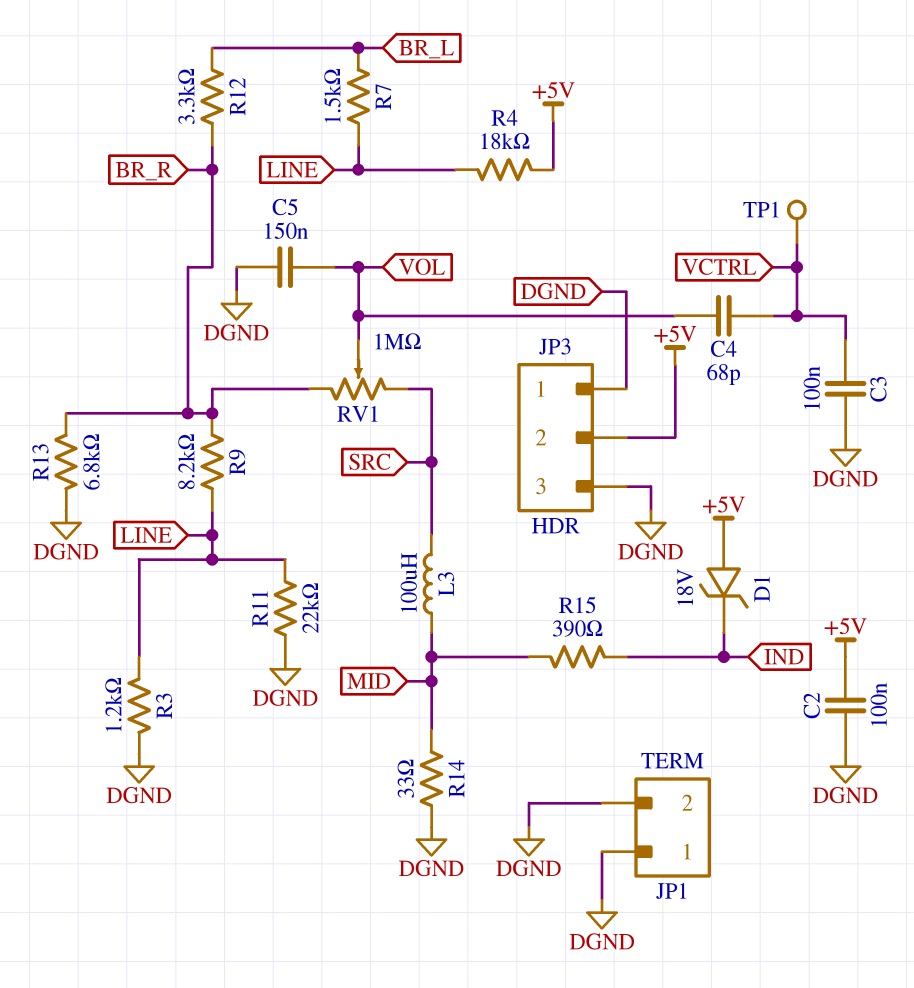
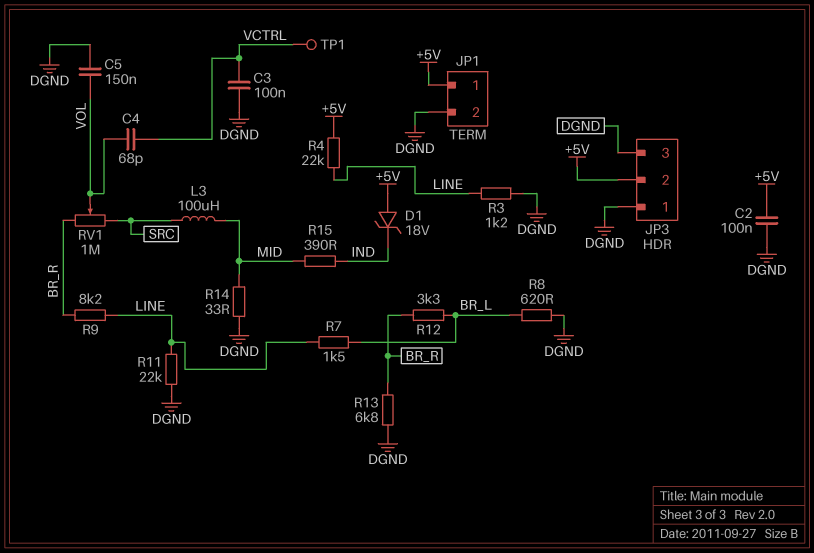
JP1 pin 1: DGND -> +5V
R4: 18k (+5V, LINE) -> 22k (+5V, LINE)
R8: none -> 620 (BR_L, DGND)

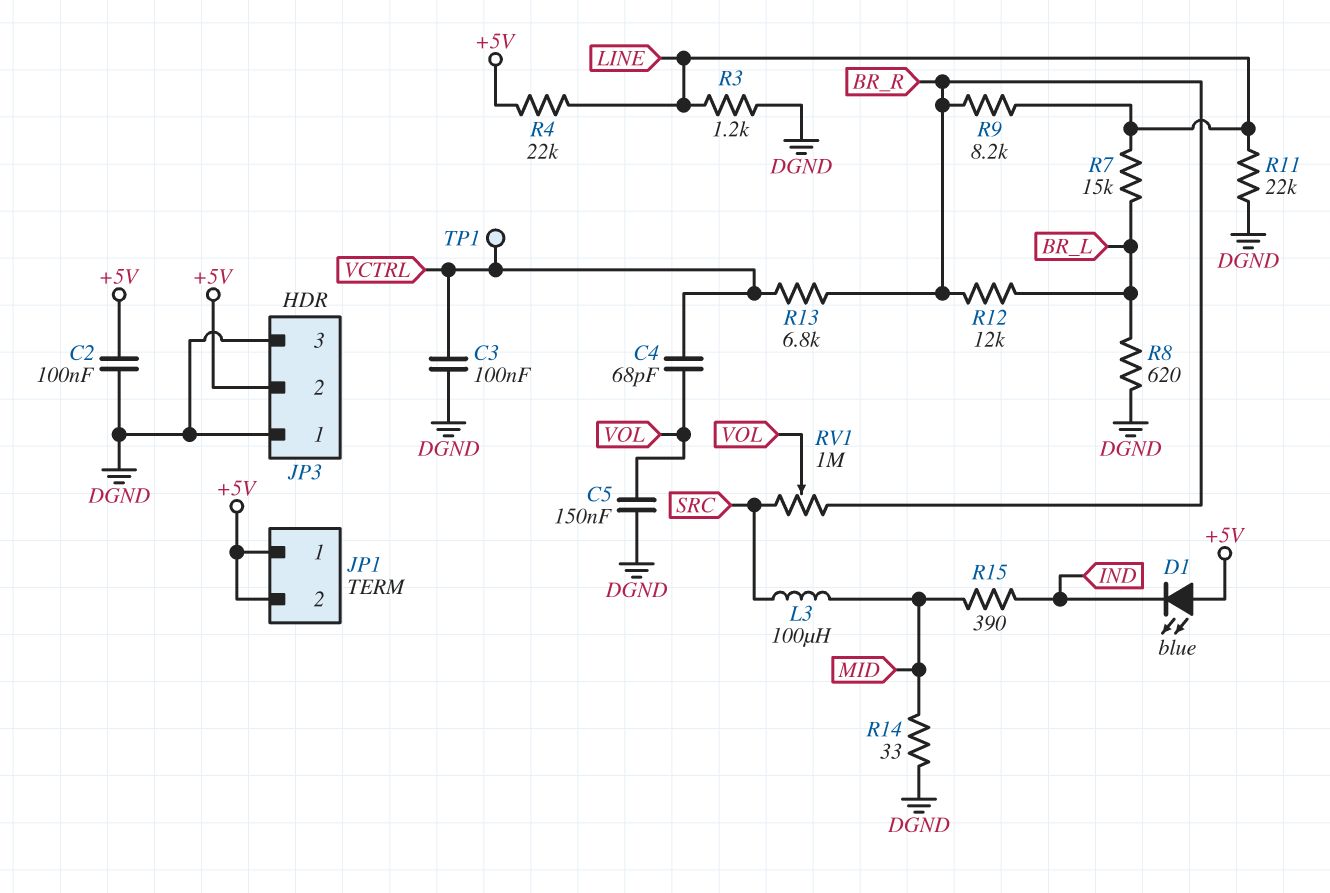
D1: zener 18V (A +5V, K IND) -> LED blue (A +5V, K IND)
JP1 pin 2: DGND -> +5V
R7: 1.5k (BR_L, LINE) -> 15k (BR_L, LINE)
R12: 3.3k (BR_L, BR_R) -> 12k (BR_L, BR_R)
R13: 6.8k (BR_R, DGND) -> 6.8k (BR_R, VCTRL)

